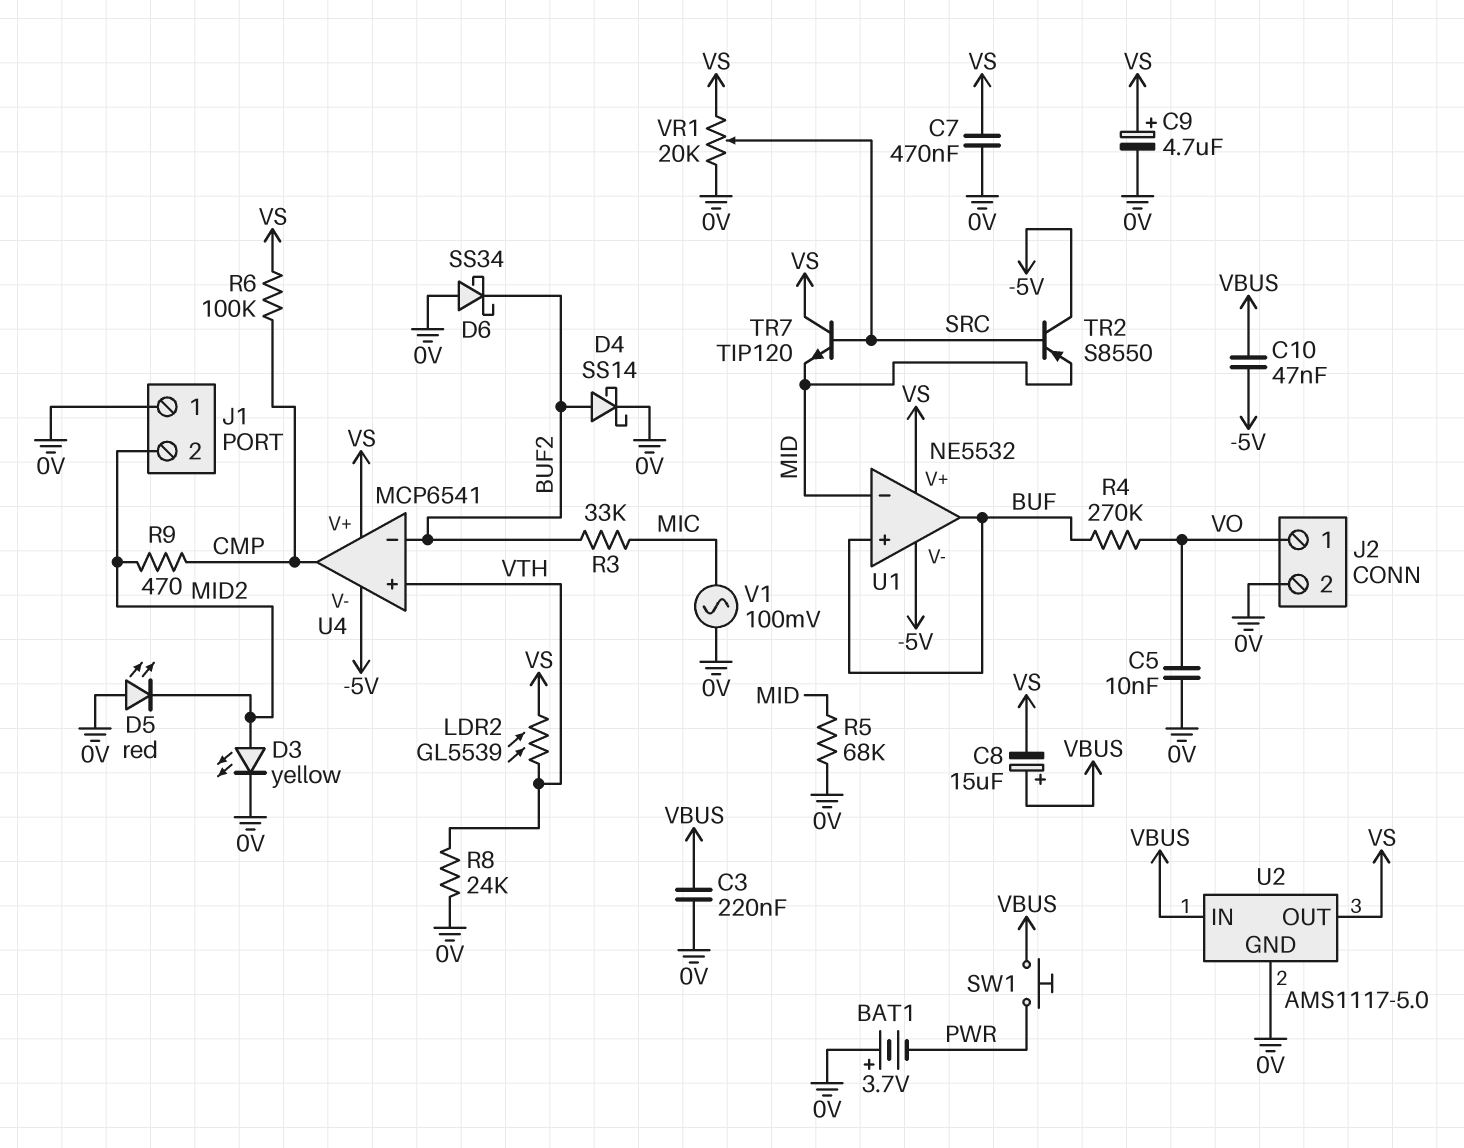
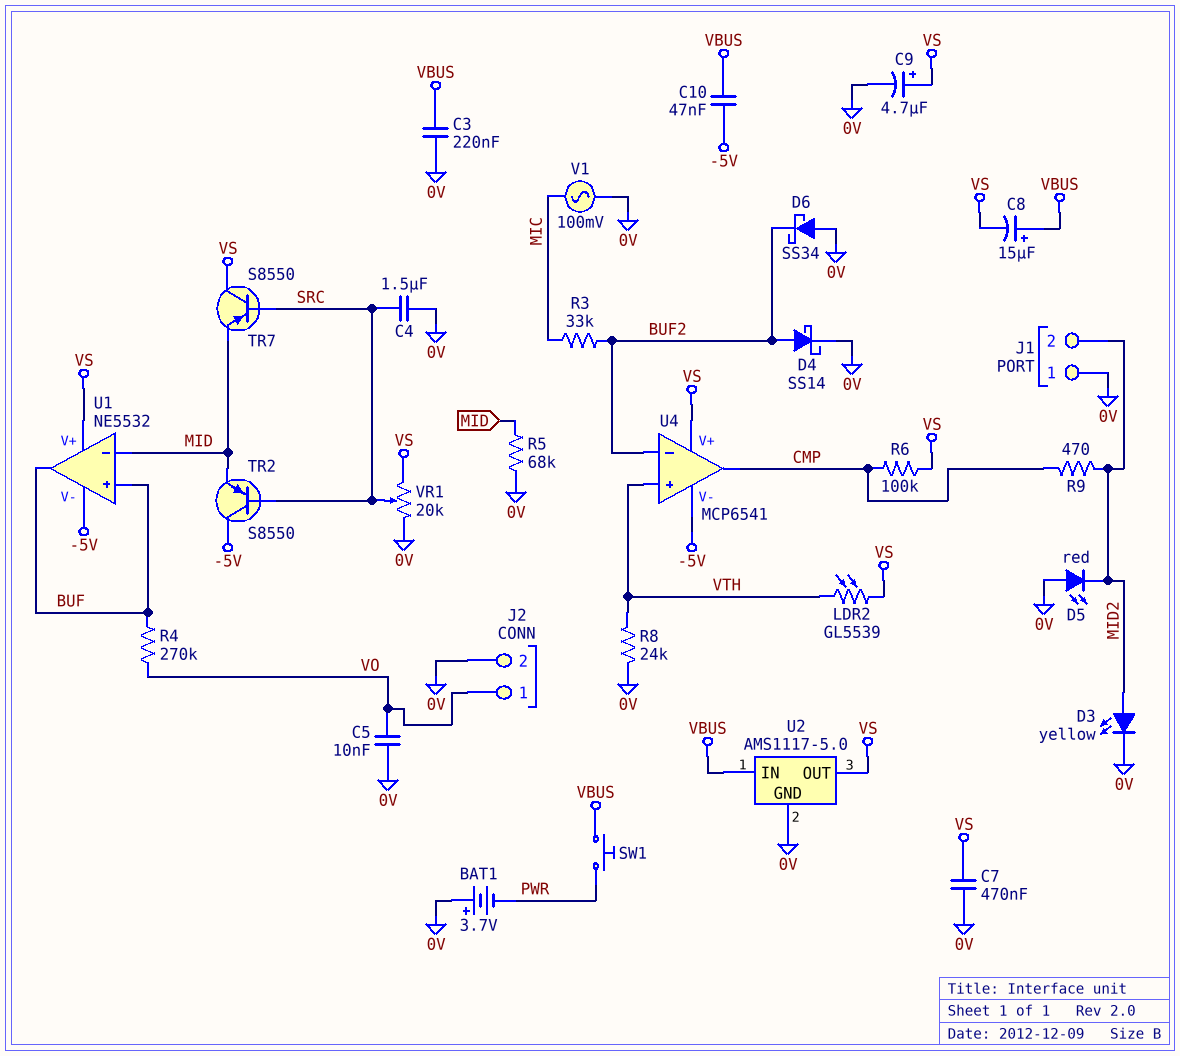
C4: none -> 1.5uF (0V, SRC)
TR7: NPN TIP120 (B SRC, C VS, E MID) -> PNP S8550 (B SRC, C VS, E MID)

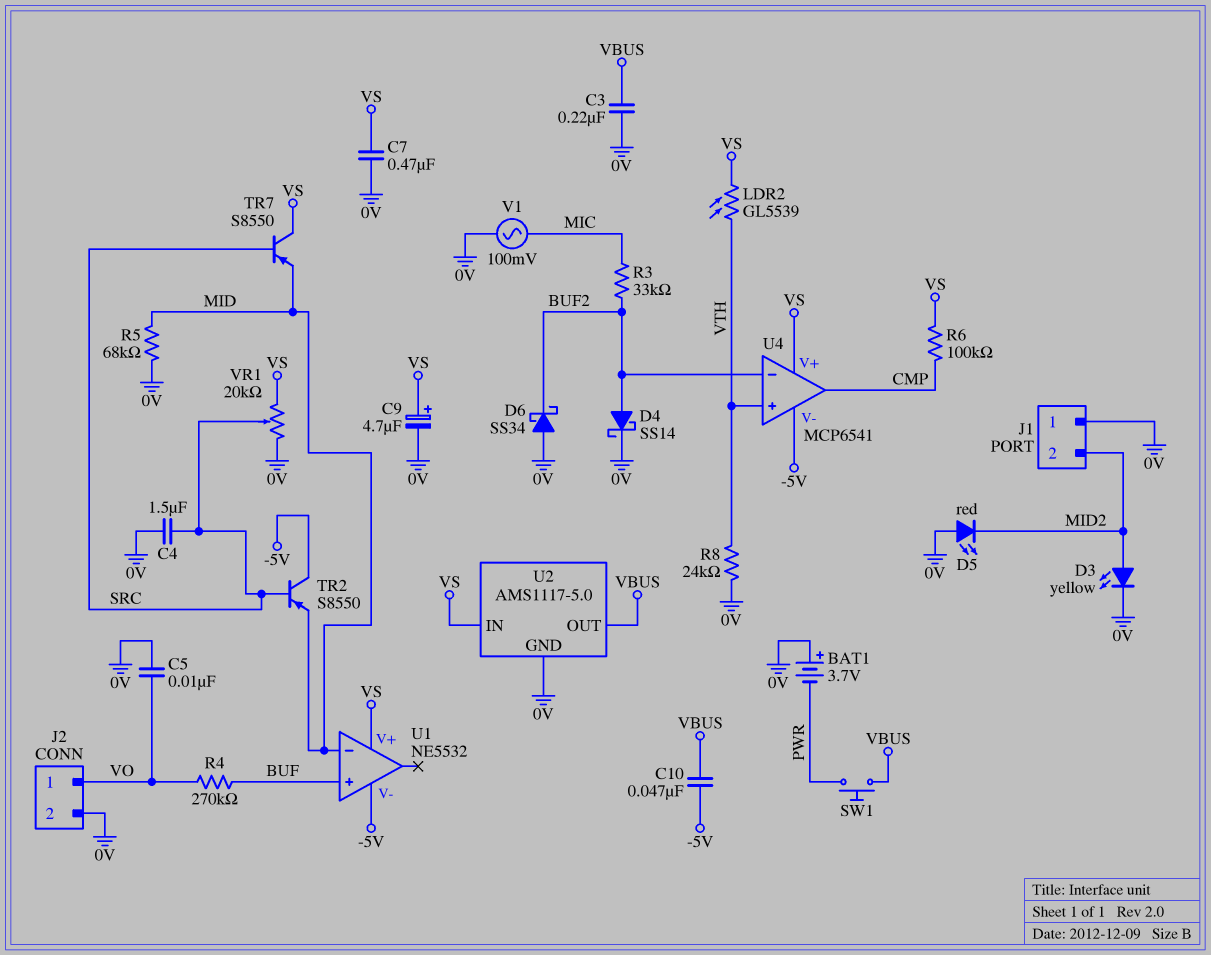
C8: 15uF (plus VBUS, minus VS) -> none
R9: 470 (CMP, MID2) -> none
U1 pin out: BUF -> none
U2 pin IN: VBUS -> VS
U2 pin OUT: VS -> VBUS

